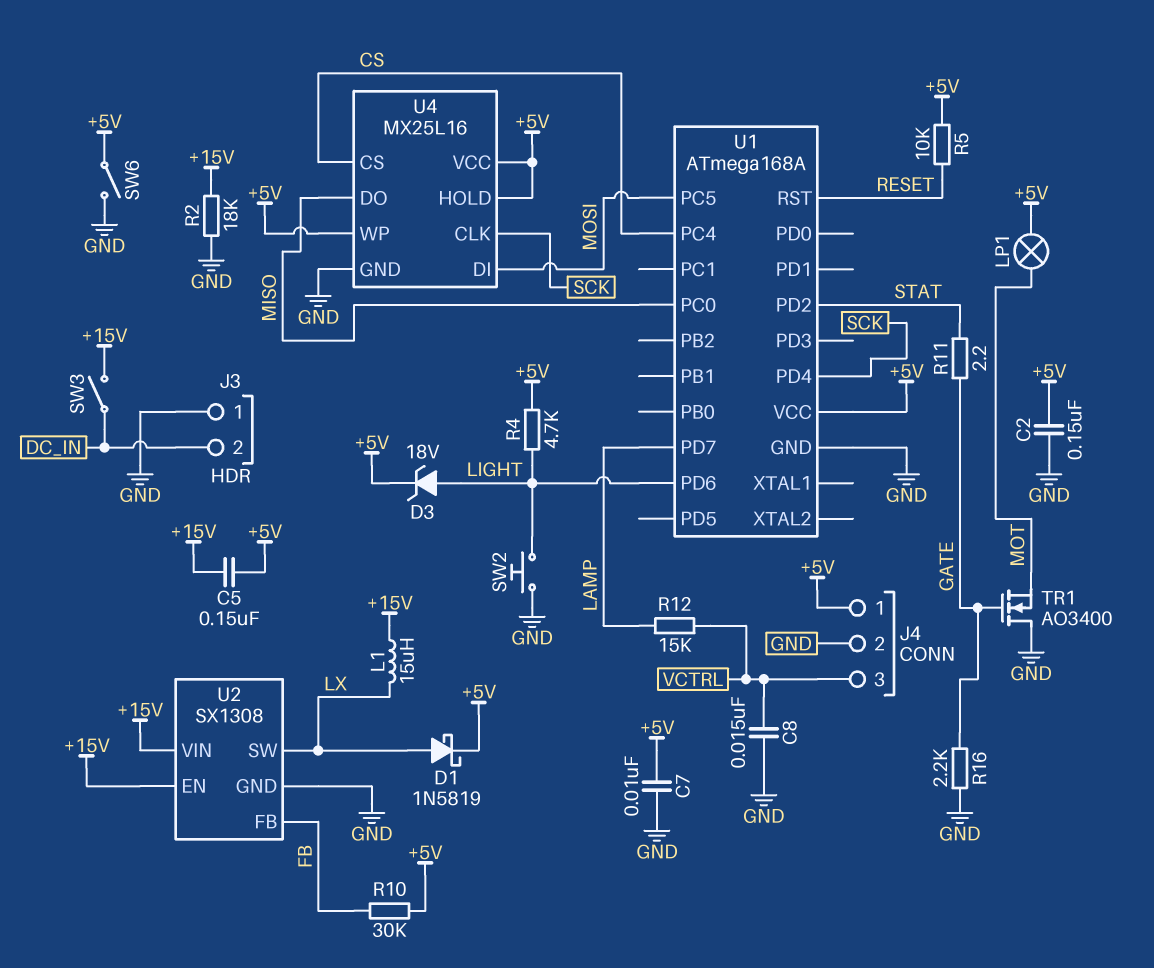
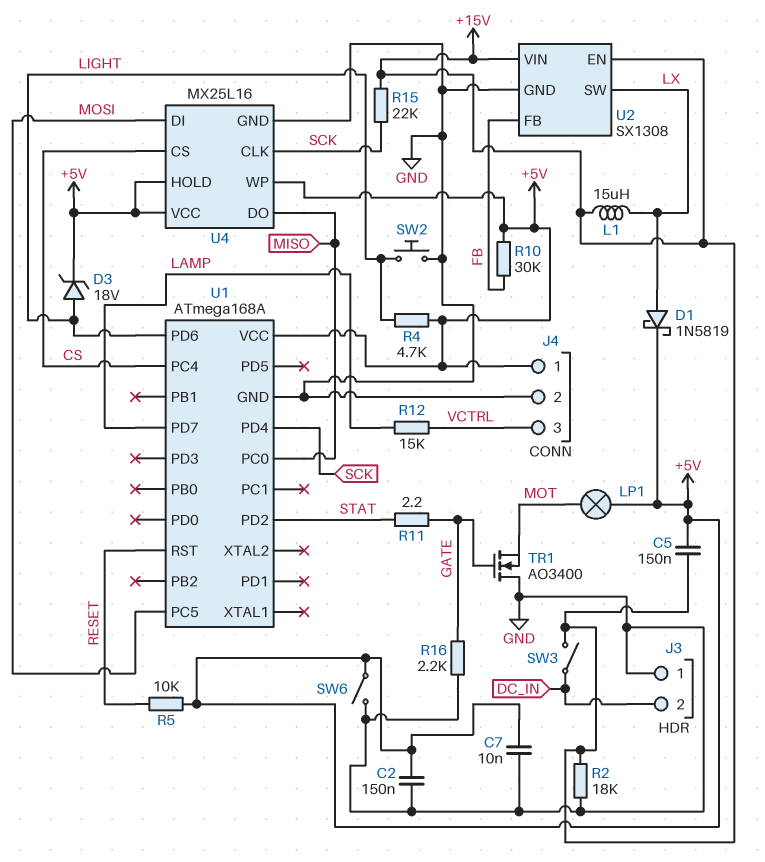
C8: 15nF (GND, VCTRL) -> none
R15: none -> 22k (+15V, SCK)

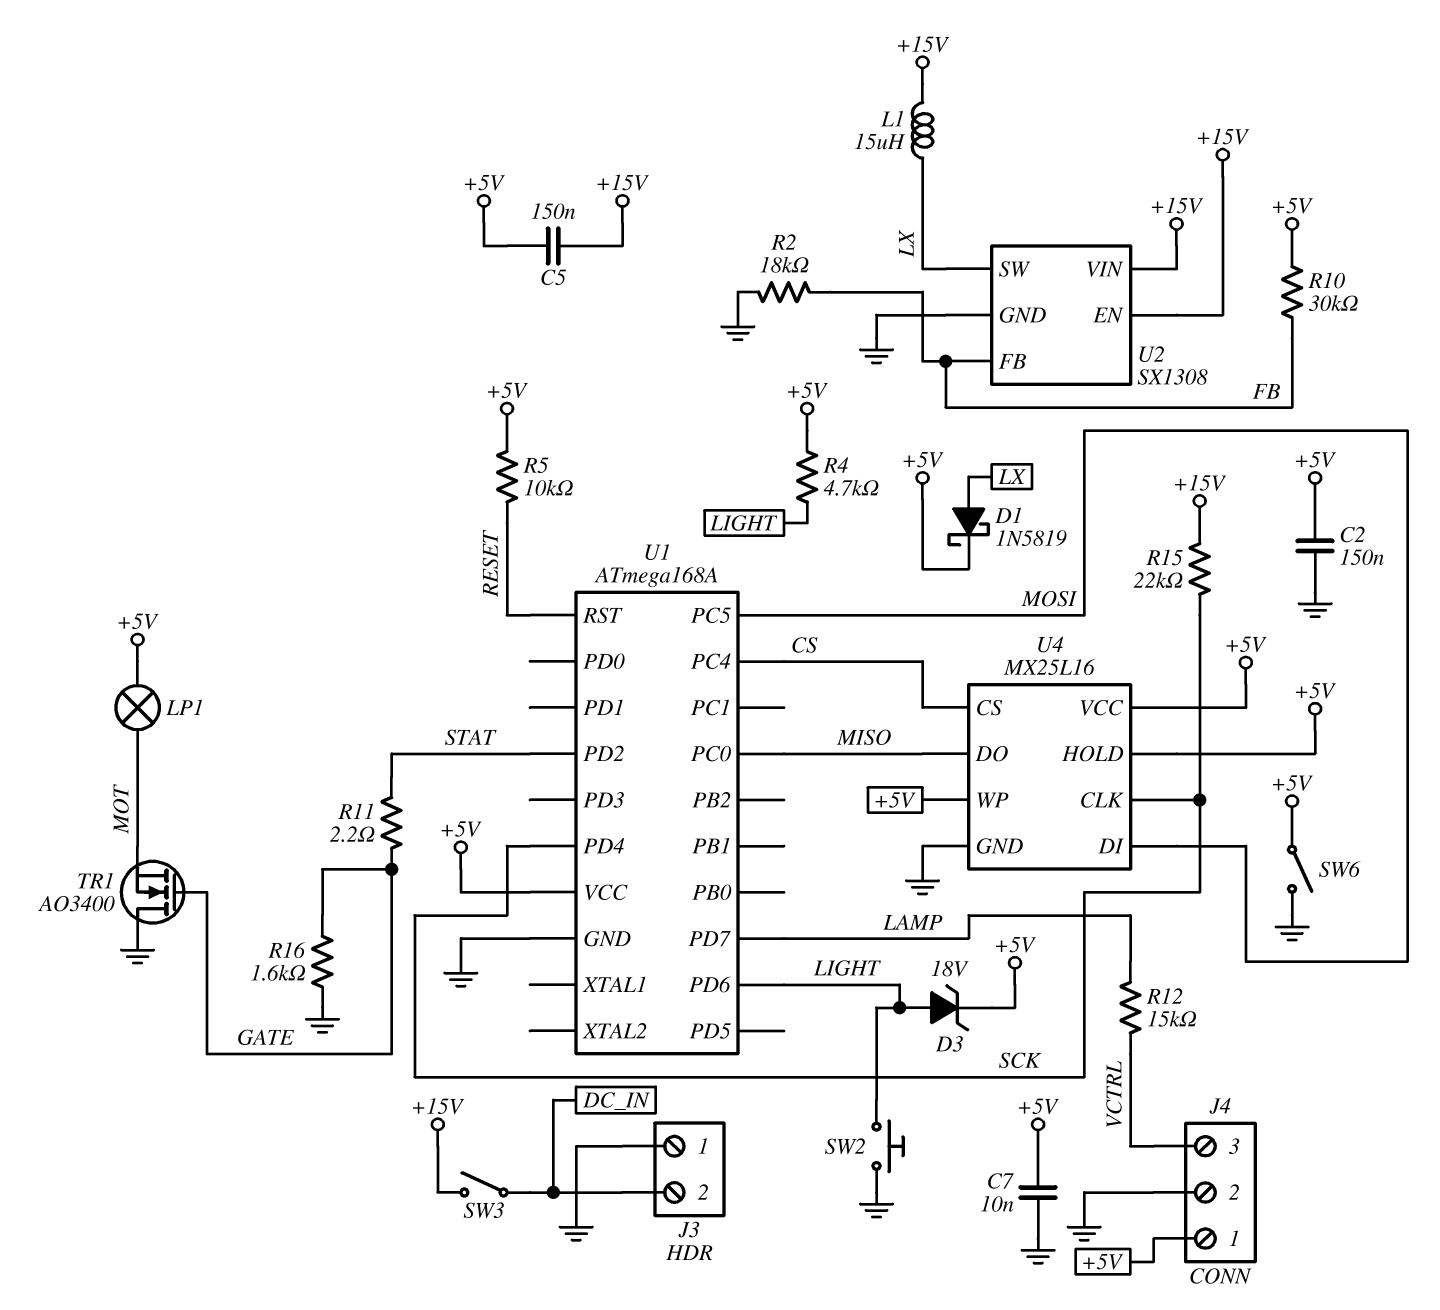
R2: 18k (+15V, GND) -> 18k (FB, GND)
R16: 2.2k (GATE, GND) -> 1.6k (GATE, GND)

